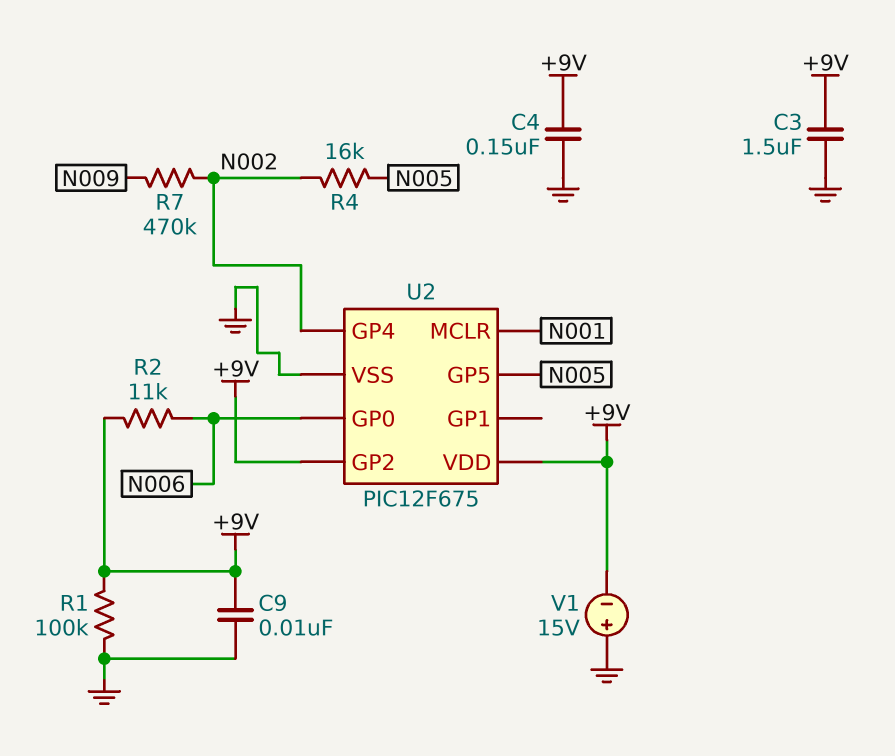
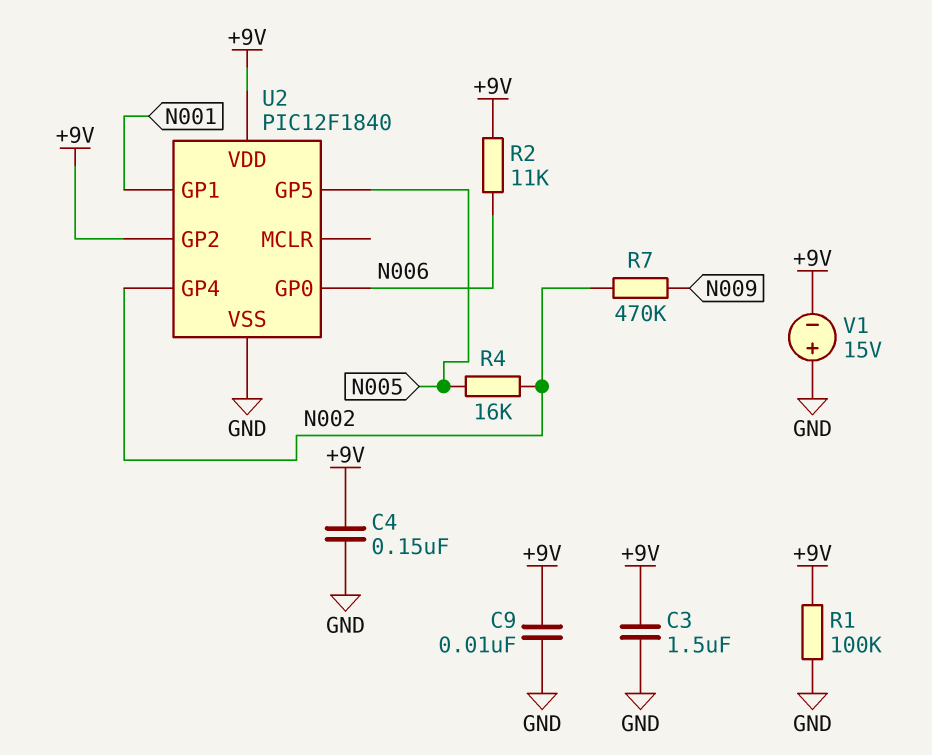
U2: PIC12F675 -> PIC12F1840
U2 pin GP1: none -> N001
U2 pin MCLR: N001 -> none

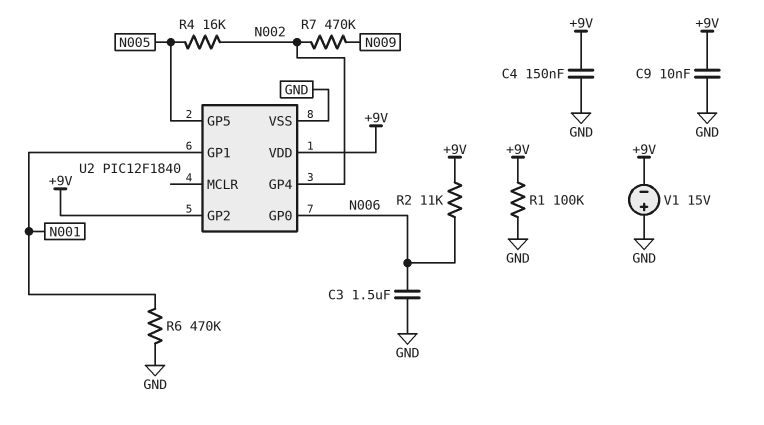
C3: 1.5uF (+9V, GND) -> 1.5uF (GND, N006)
R6: none -> 470k (GND, N001)

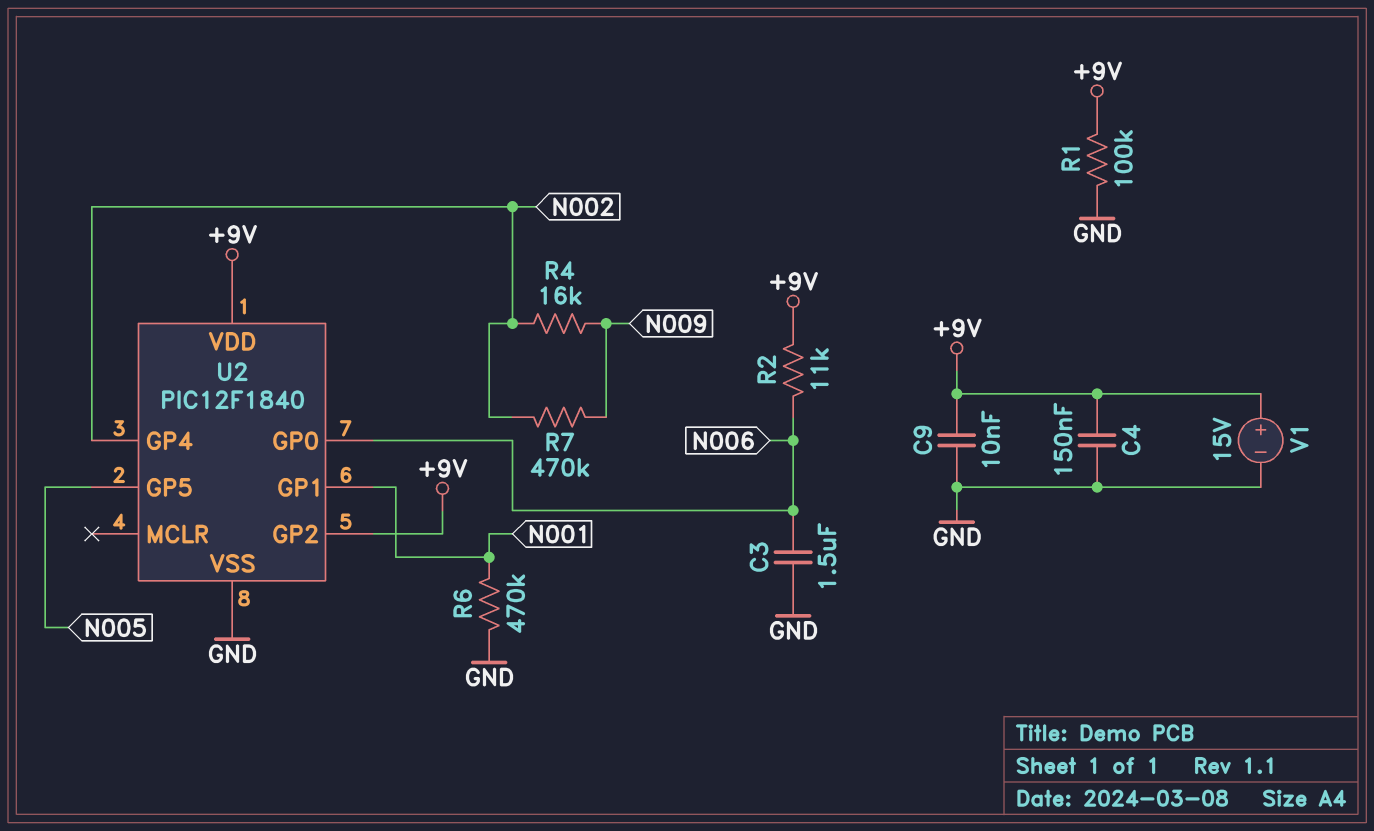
R4: 16k (N002, N005) -> 16k (N002, N009)
V1: 15V (plus GND, minus +9V) -> 15V (plus +9V, minus GND)

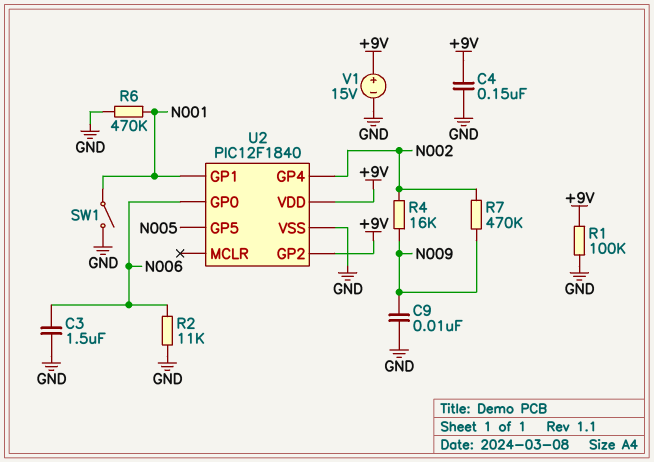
C9: 10nF (+9V, GND) -> 10nF (GND, N009)
R2: 11k (+9V, N006) -> 11k (GND, N006)
SW1: none -> switch (GND, N001)

